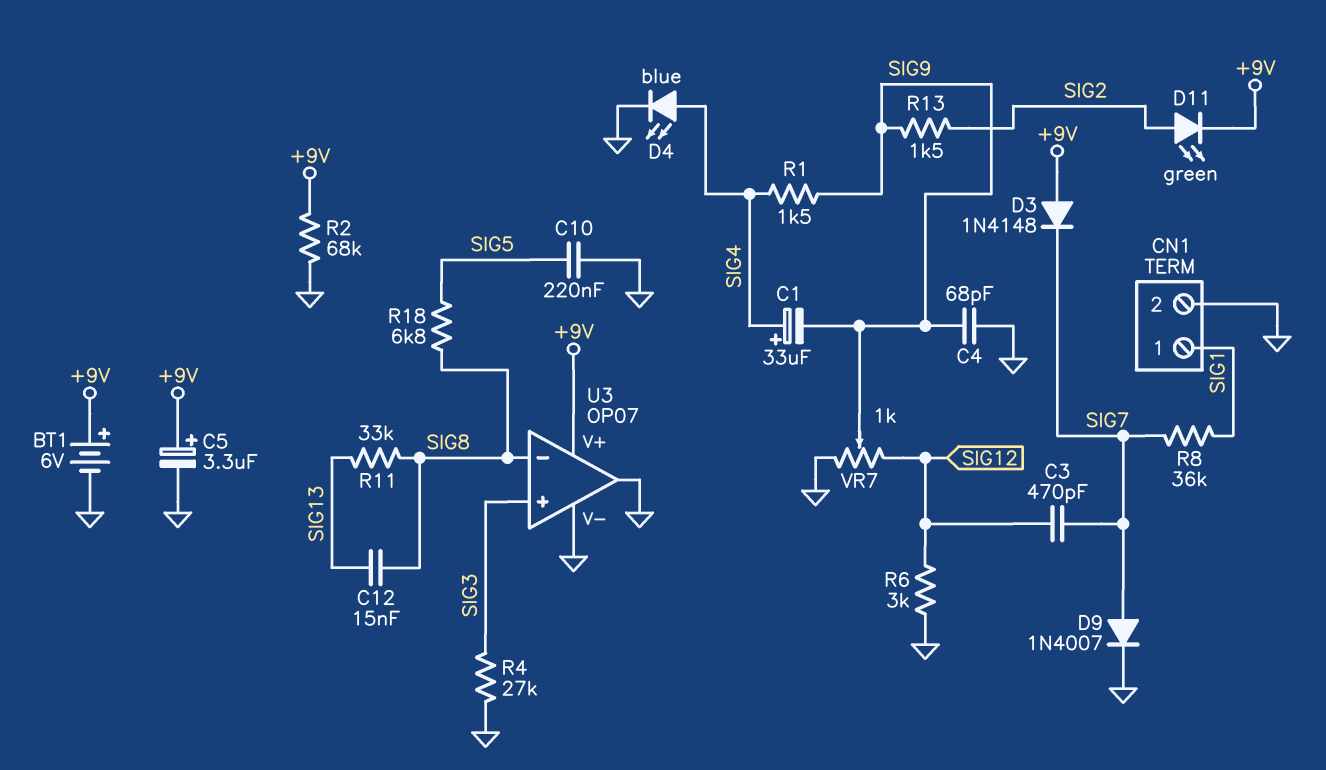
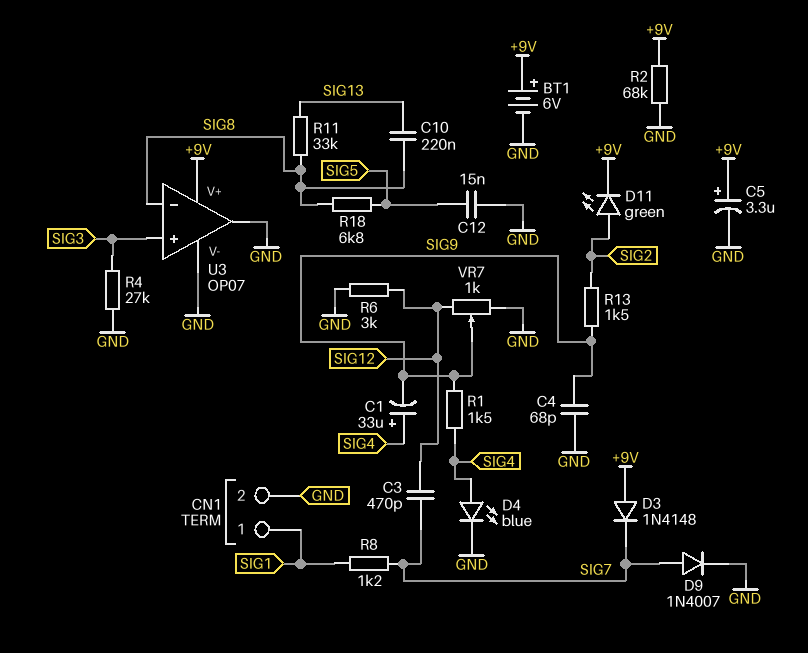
C10: 220nF (GND, SIG5) -> 220nF (SIG8, SIG13)
C12: 15nF (SIG8, SIG13) -> 15nF (GND, SIG5)
R8: 36k (SIG1, SIG7) -> 1.2k (SIG1, SIG7)

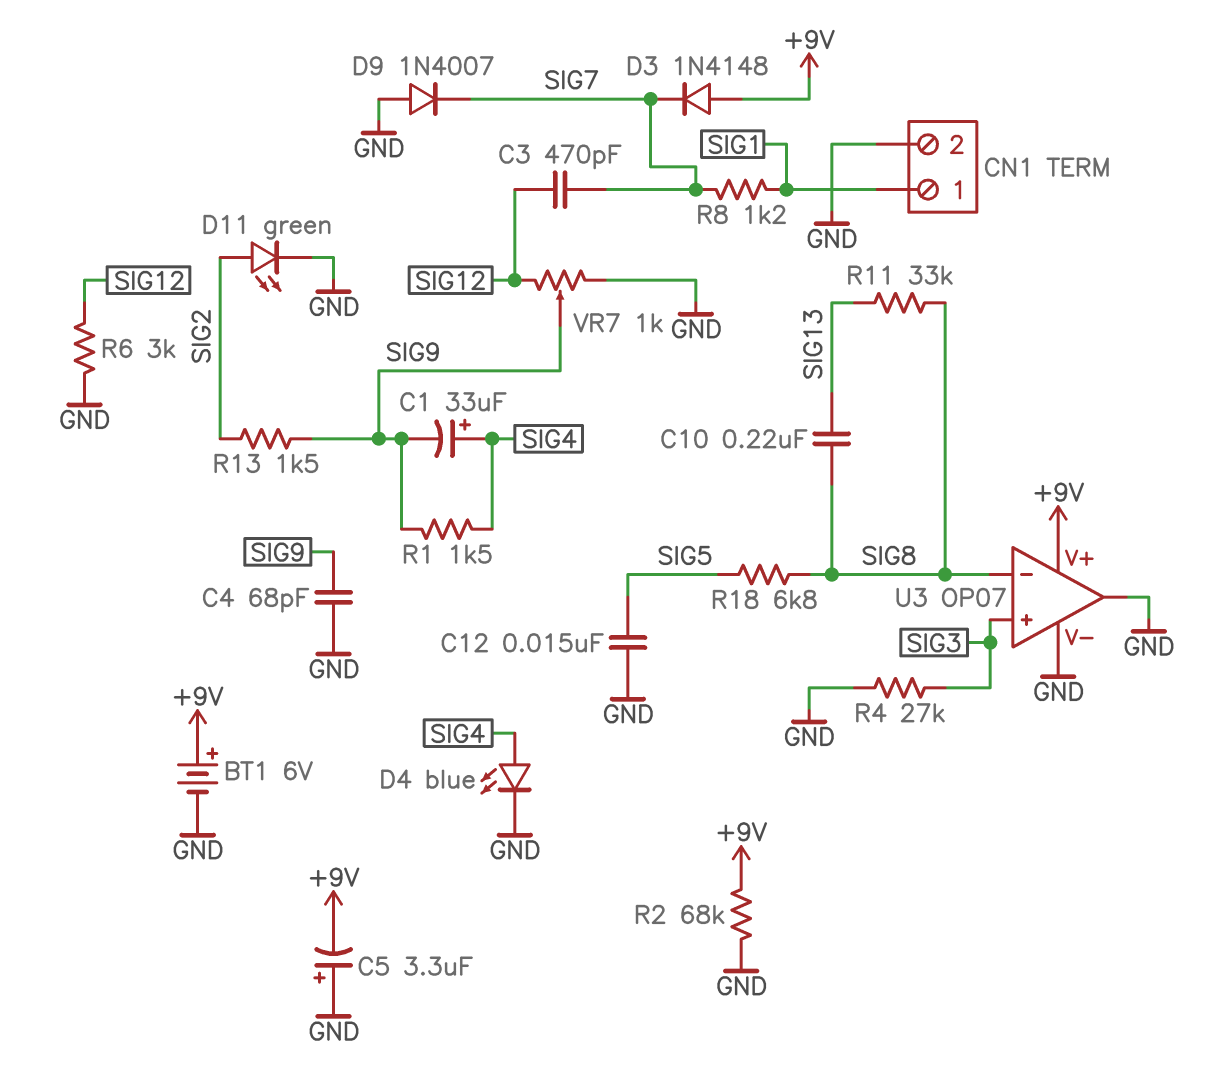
C5: 3.3uF (plus +9V, minus GND) -> 3.3uF (plus GND, minus +9V)
D9: diode 1N4007 (A SIG7, K GND) -> diode 1N4007 (A GND, K SIG7)
D11: LED green (A SIG2, K +9V) -> LED green (A SIG2, K GND)

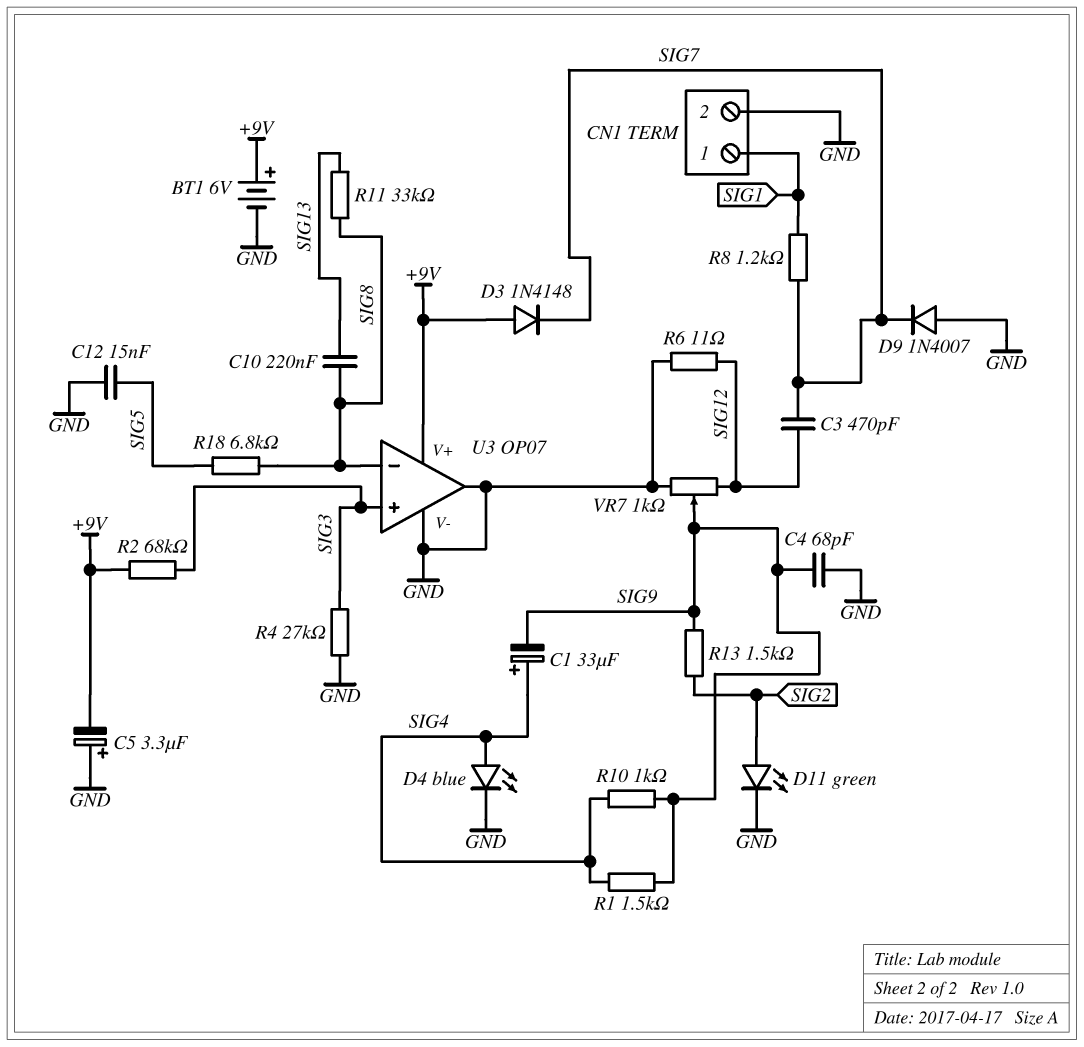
R2: 68k (+9V, GND) -> 68k (+9V, SIG3)
R6: 3k (GND, SIG12) -> 11 (GND, SIG12)
R10: none -> 1k (SIG4, SIG9)

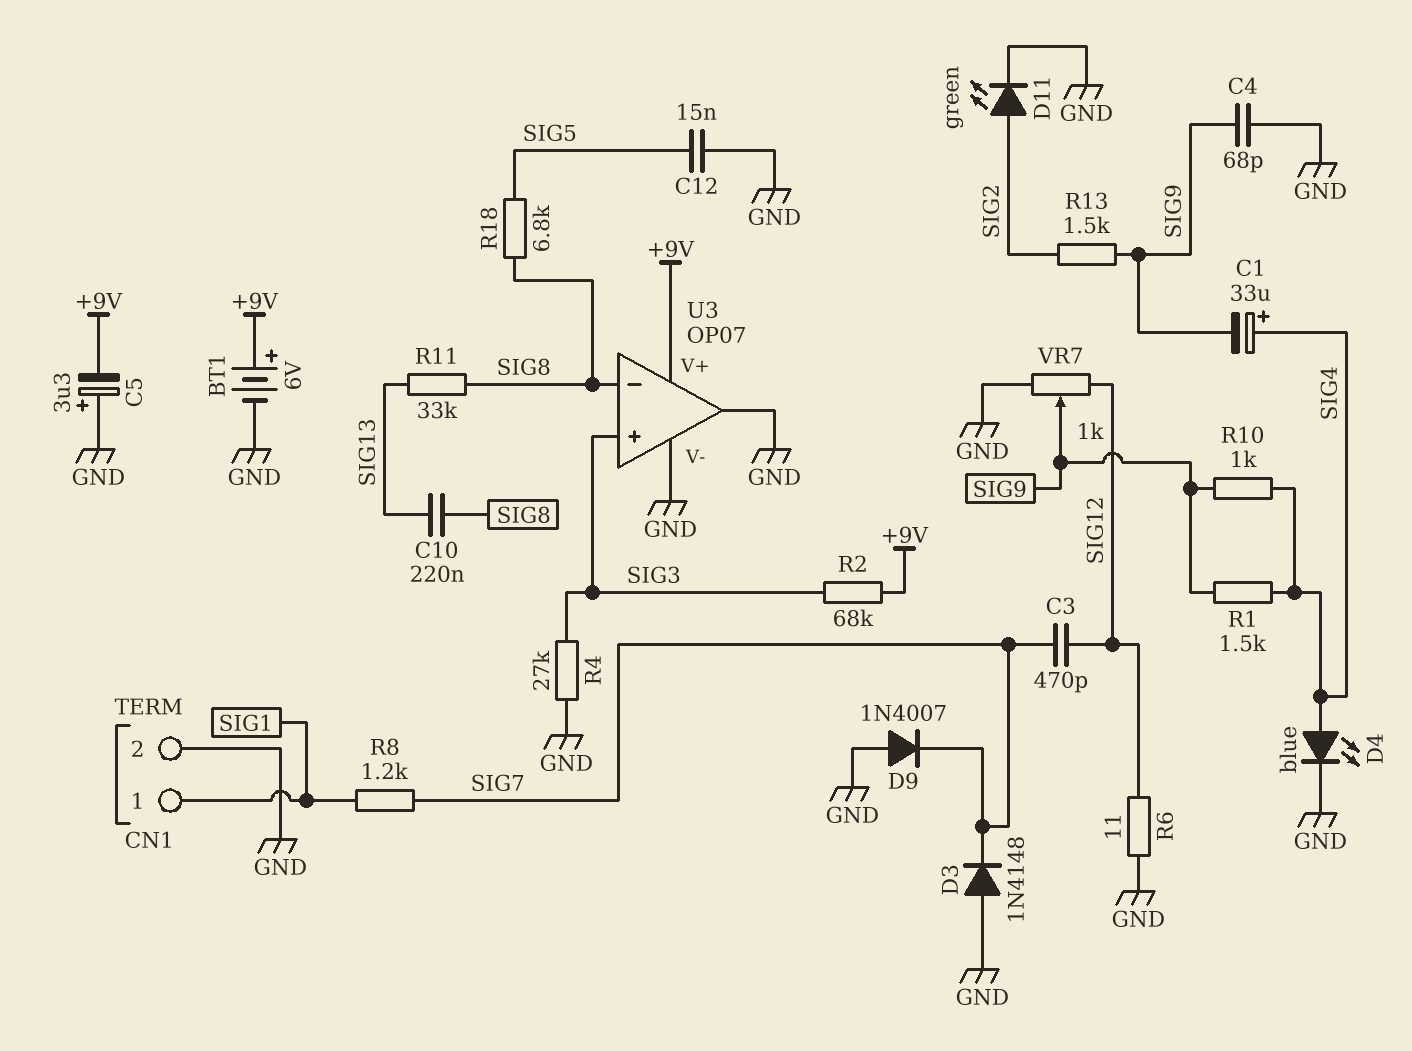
D3: diode 1N4148 (A +9V, K SIG7) -> diode 1N4148 (A GND, K SIG7)

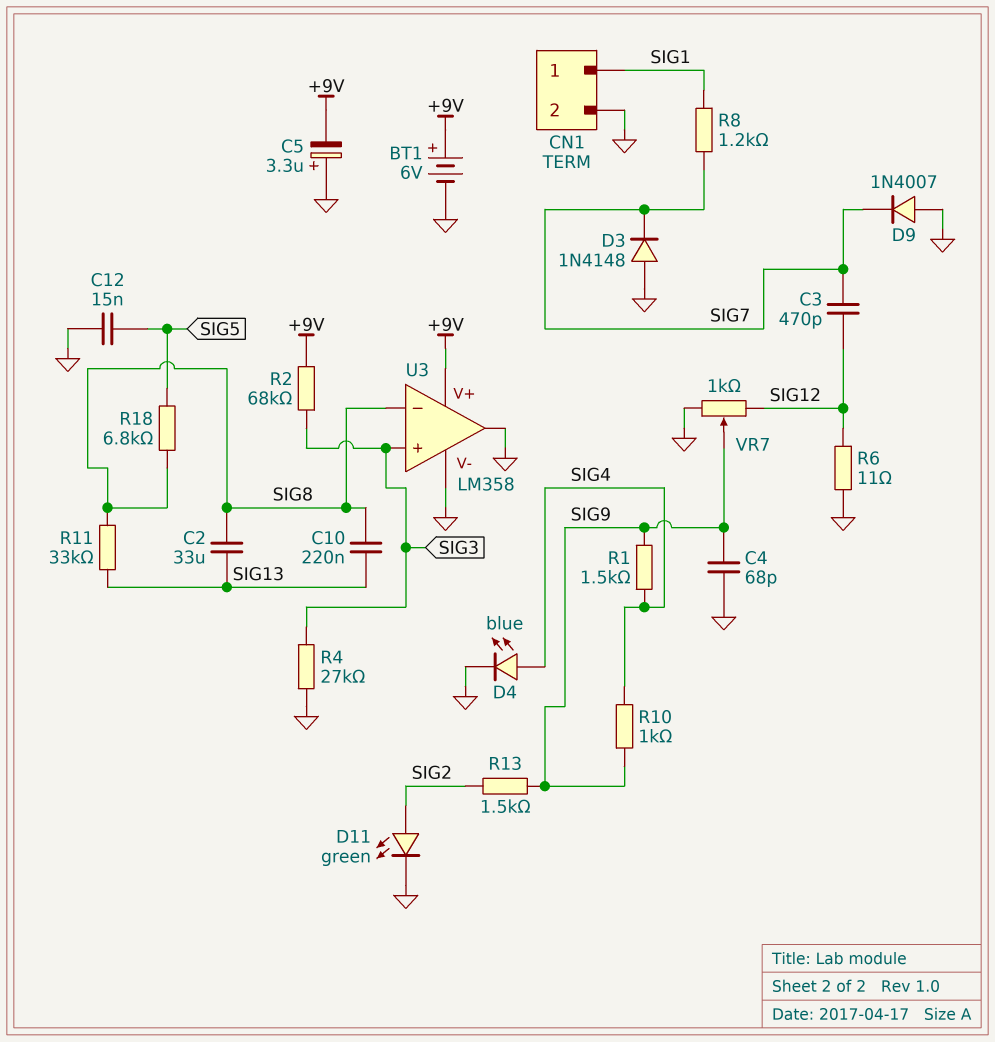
C1: 33uF (plus SIG4, minus SIG9) -> none
C2: none -> 33uF (SIG8, SIG13)
U3: OP07 -> LM358

